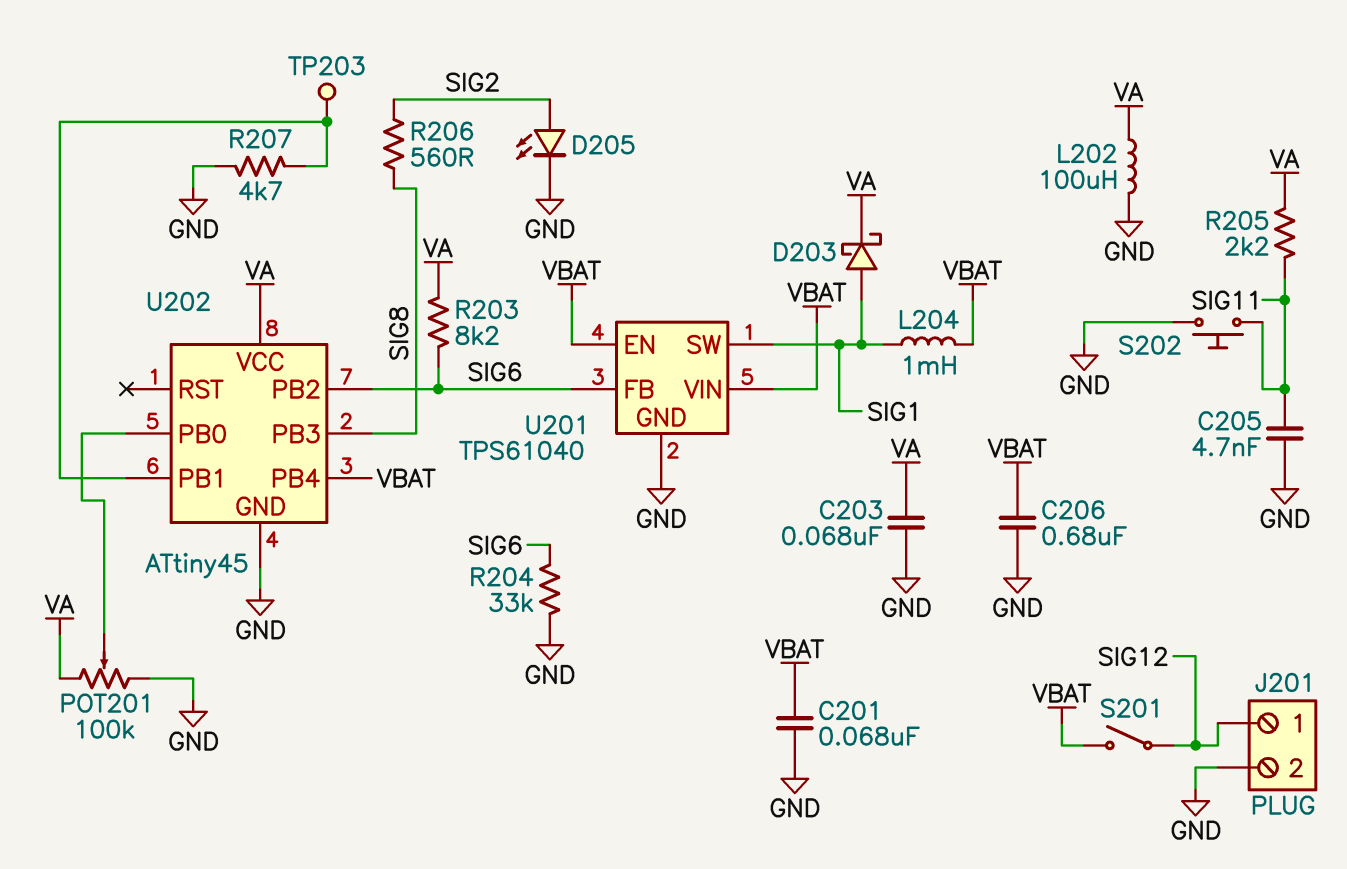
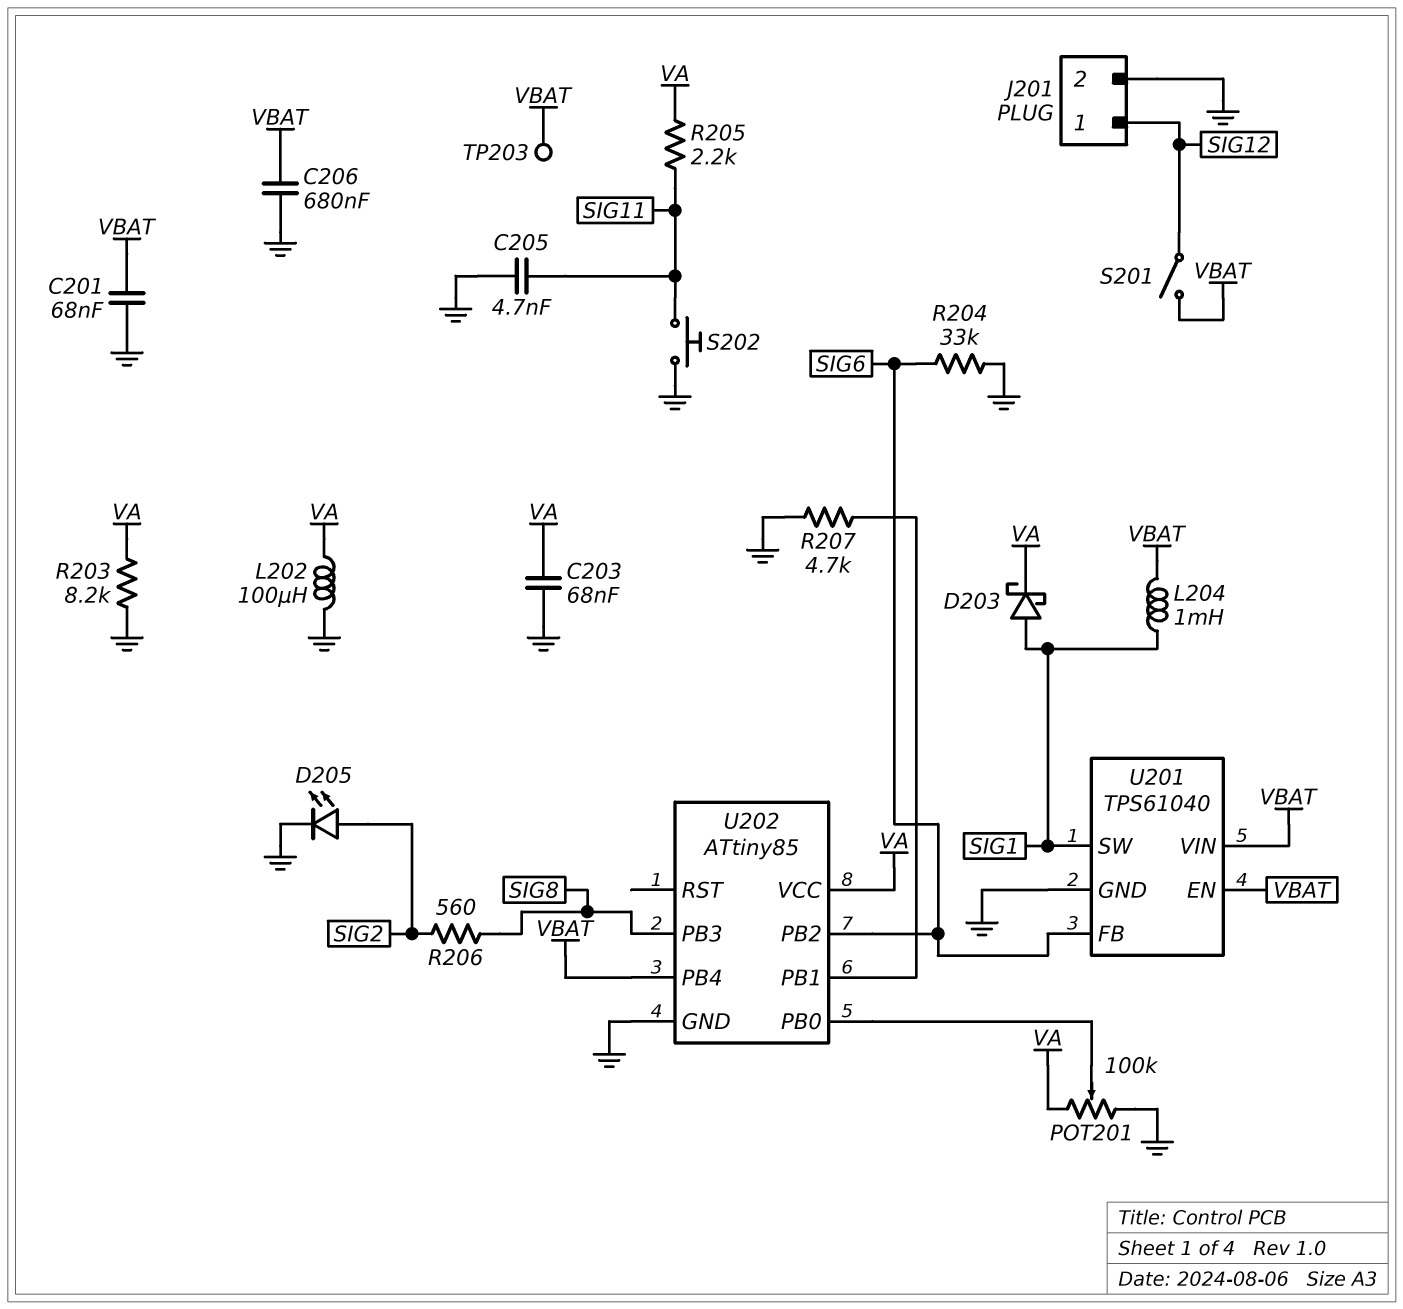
R203: 8.2k (SIG6, VA) -> 8.2k (GND, VA)
TP203: test point (U202/PB1) -> test point (VBAT)
U202: ATtiny45 -> ATtiny85

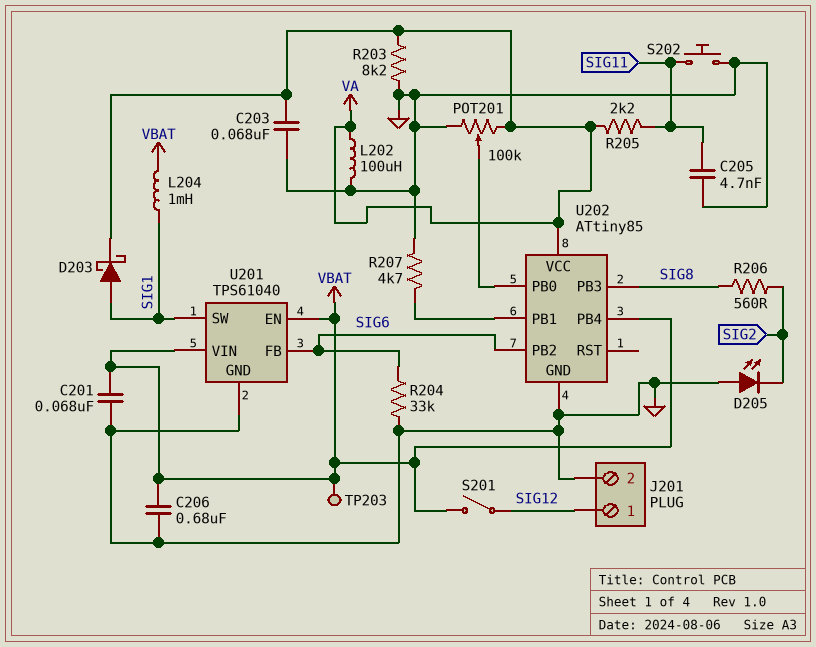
D205: LED (A SIG2, K GND) -> LED (A GND, K SIG2)

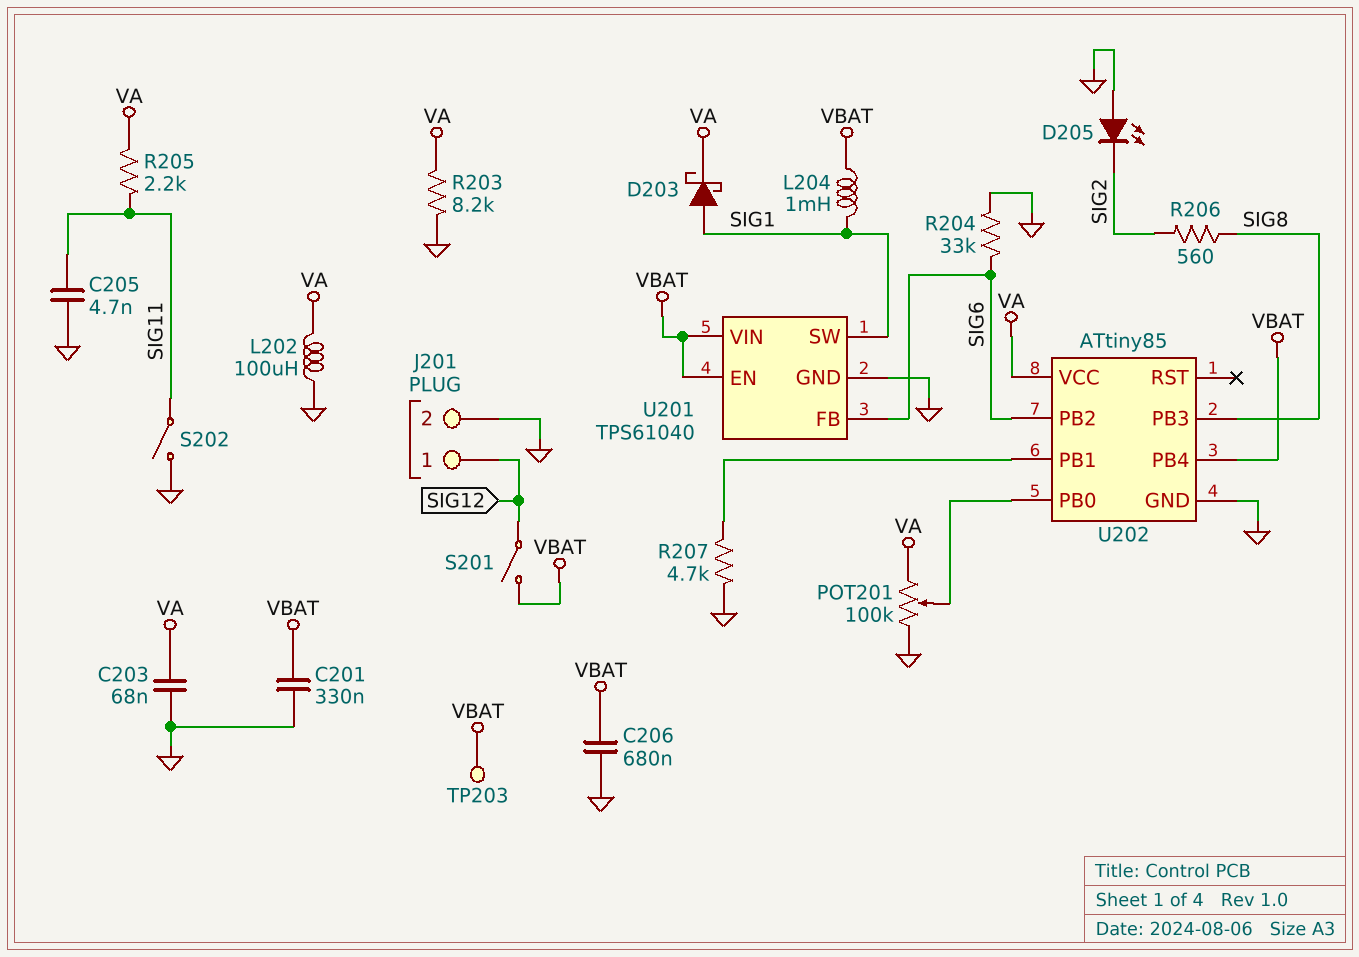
C201: 68nF (GND, VBAT) -> 330nF (GND, VBAT)
S202: button (GND, SIG11) -> switch (GND, SIG11)

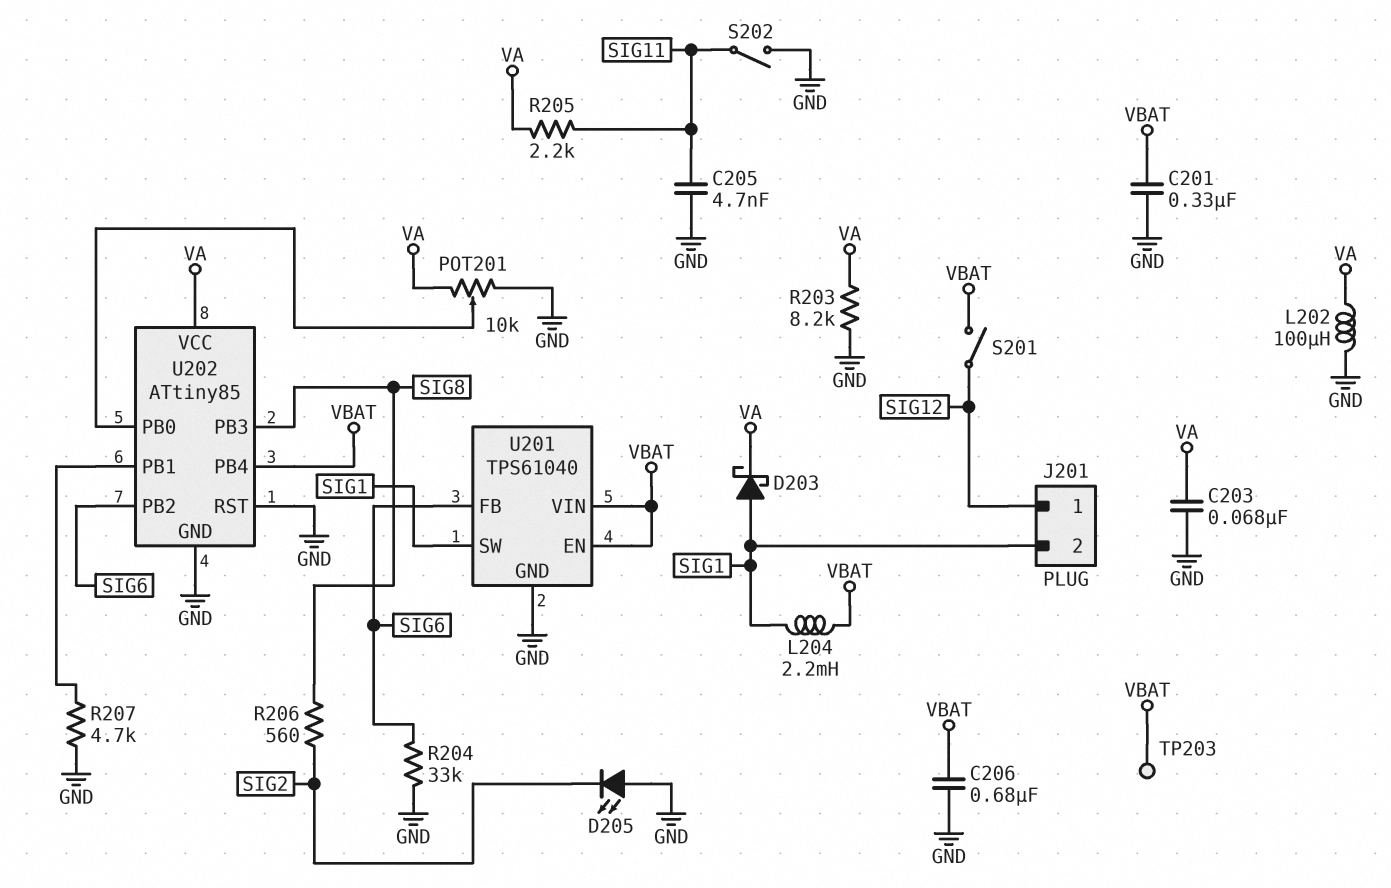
J201 pin 2: GND -> SIG1
L204: 1mH (SIG1, VBAT) -> 2.2mH (SIG1, VBAT)
POT201: 100k (GND, VA, wiper U202/PB0) -> 10k (GND, VA, wiper U202/PB0)
U202 pin RST: none -> GND

